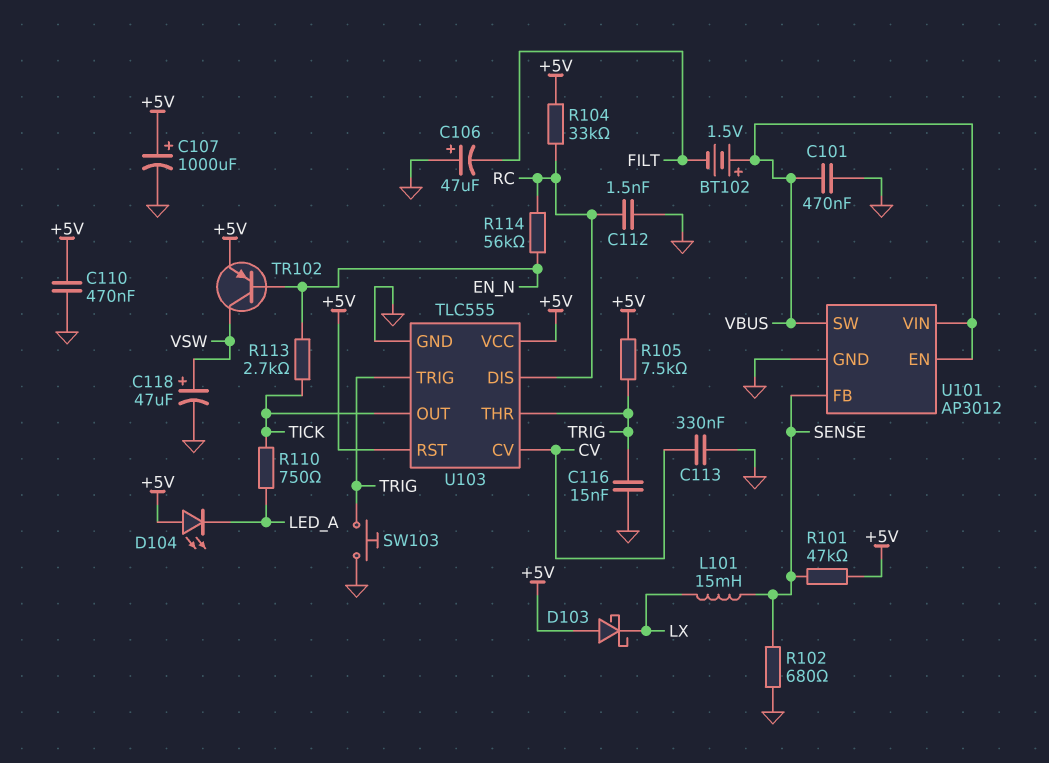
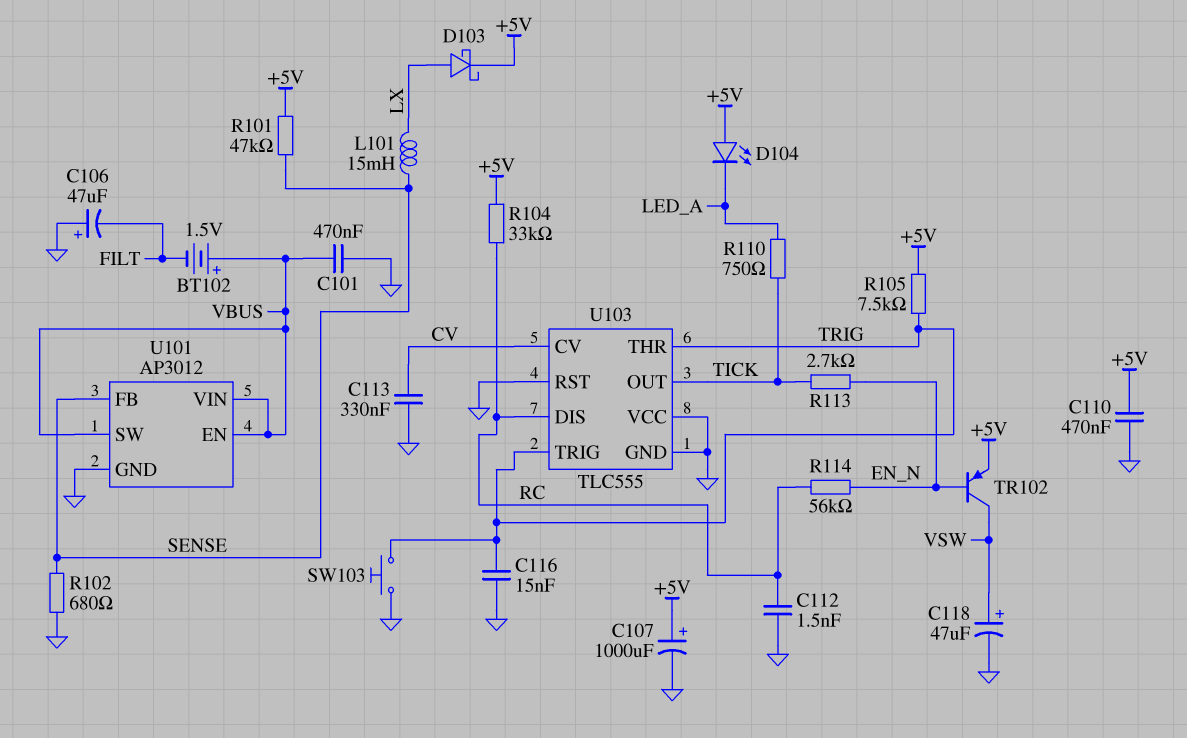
D103: schottky (A +5V, K LX) -> schottky (A LX, K +5V)
U103 pin RST: +5V -> GND
U103 pin VCC: +5V -> GND

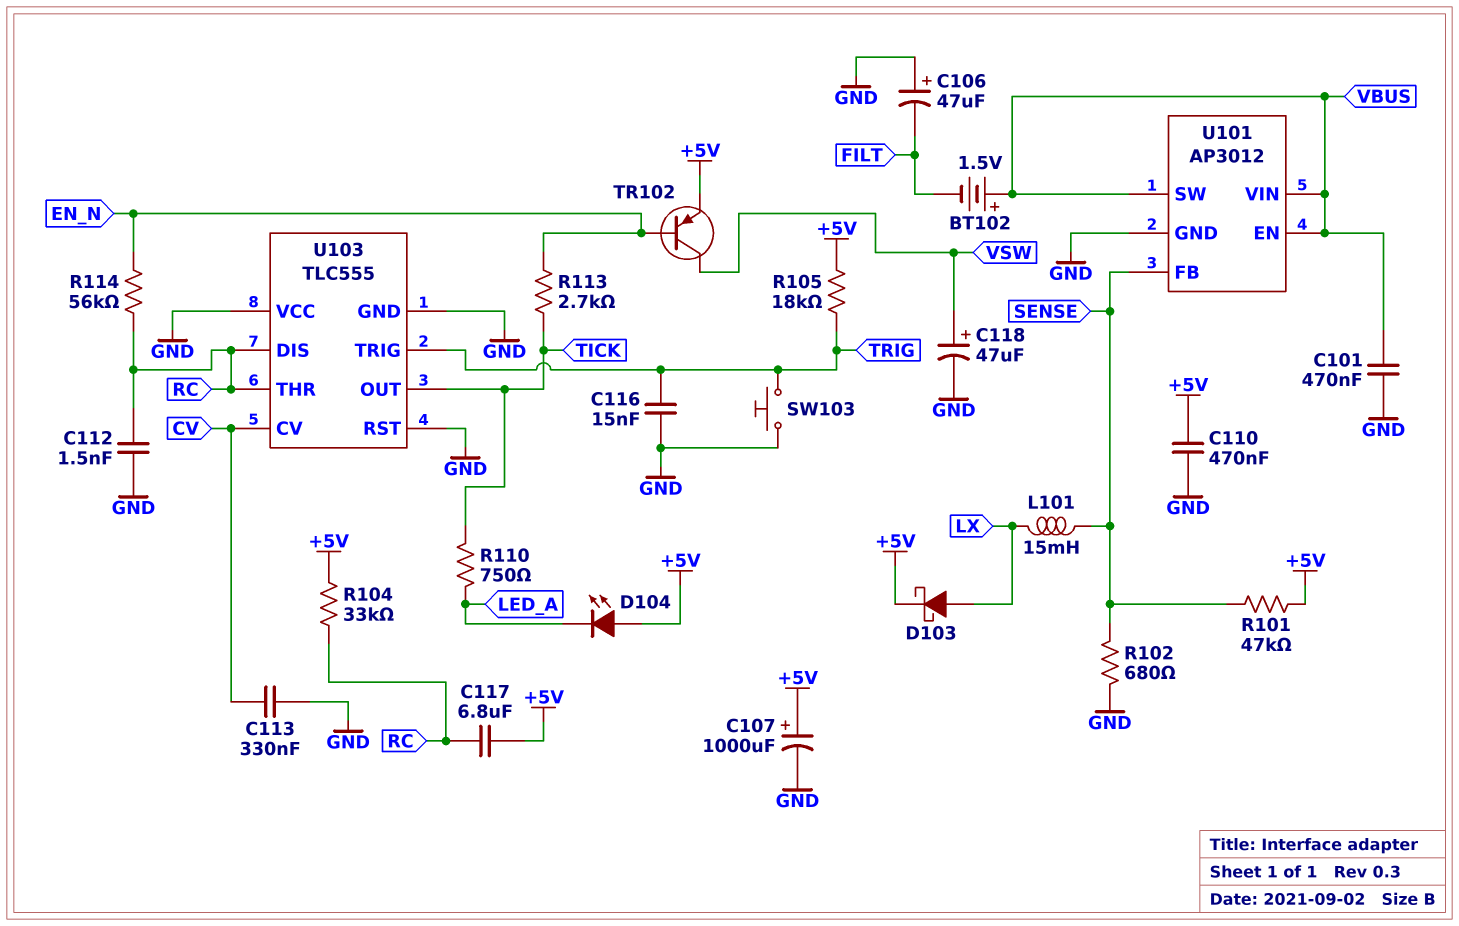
C117: none -> 6.8uF (+5V, RC)
R105: 7.5k (+5V, TRIG) -> 18k (+5V, TRIG)
U103 pin THR: TRIG -> RC

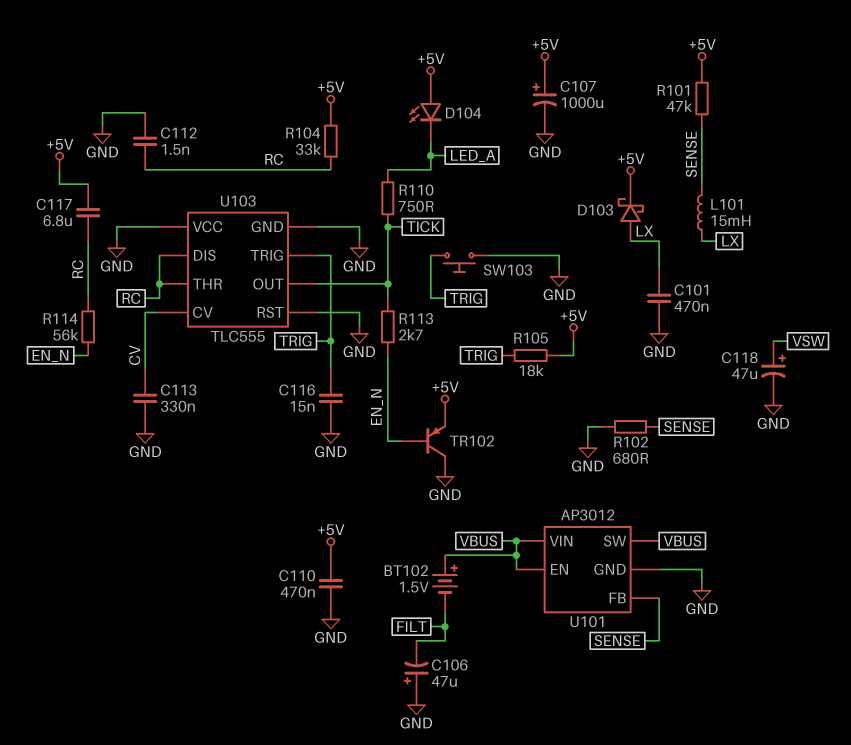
C101: 470nF (GND, VBUS) -> 470nF (GND, LX)
TR102: PNP (B EN_N, C VSW, E +5V) -> PNP (B EN_N, C GND, E +5V)

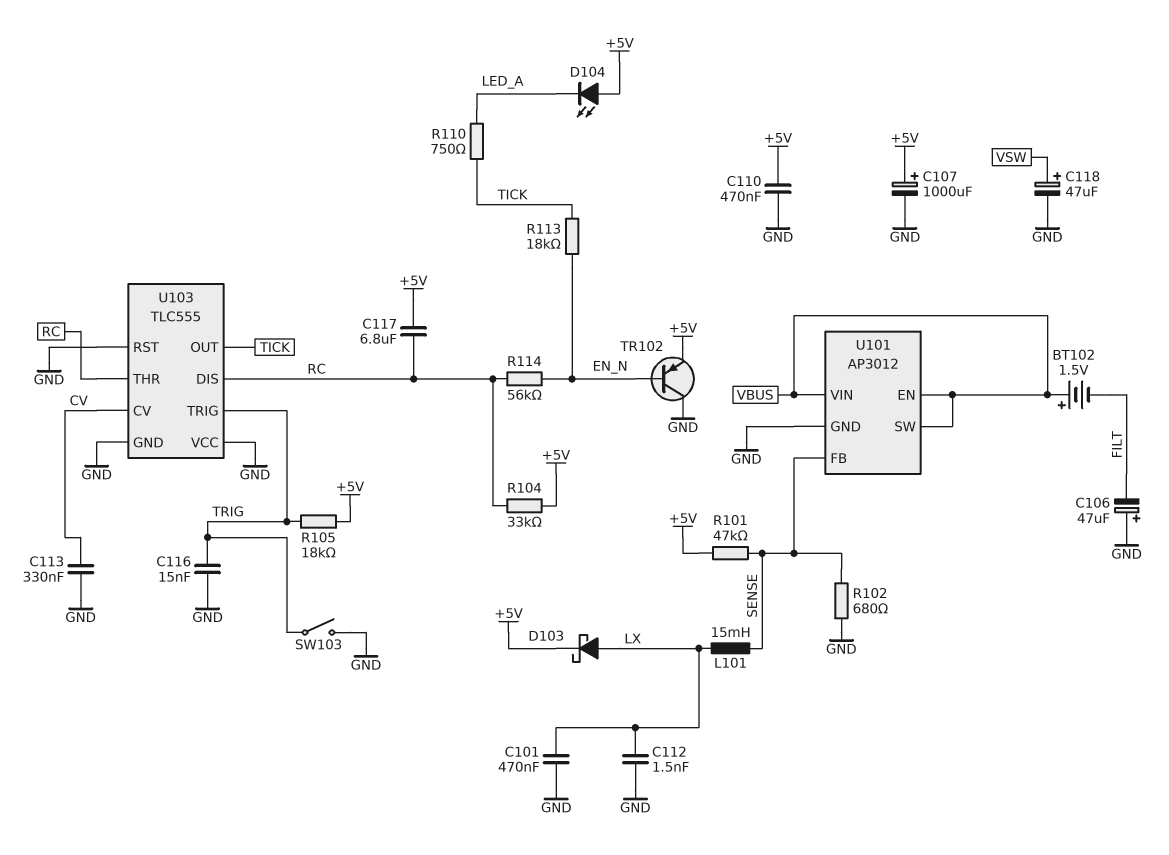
C112: 1.5nF (GND, RC) -> 1.5nF (GND, LX)
R113: 2.7k (EN_N, TICK) -> 18k (EN_N, TICK)
SW103: button (GND, TRIG) -> switch (GND, TRIG)

